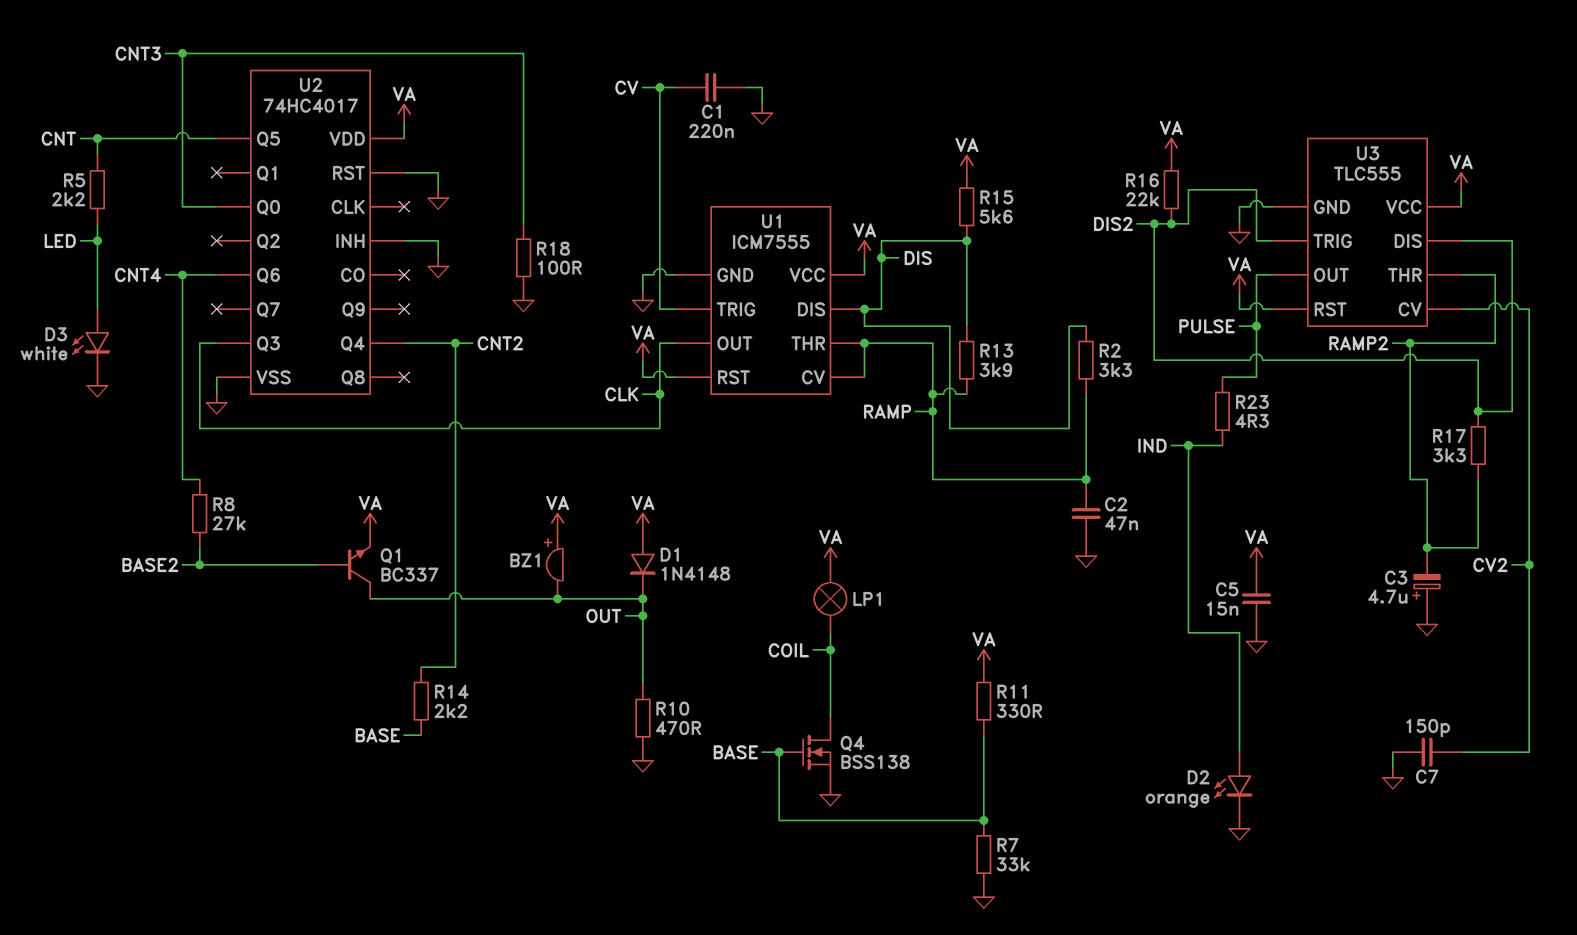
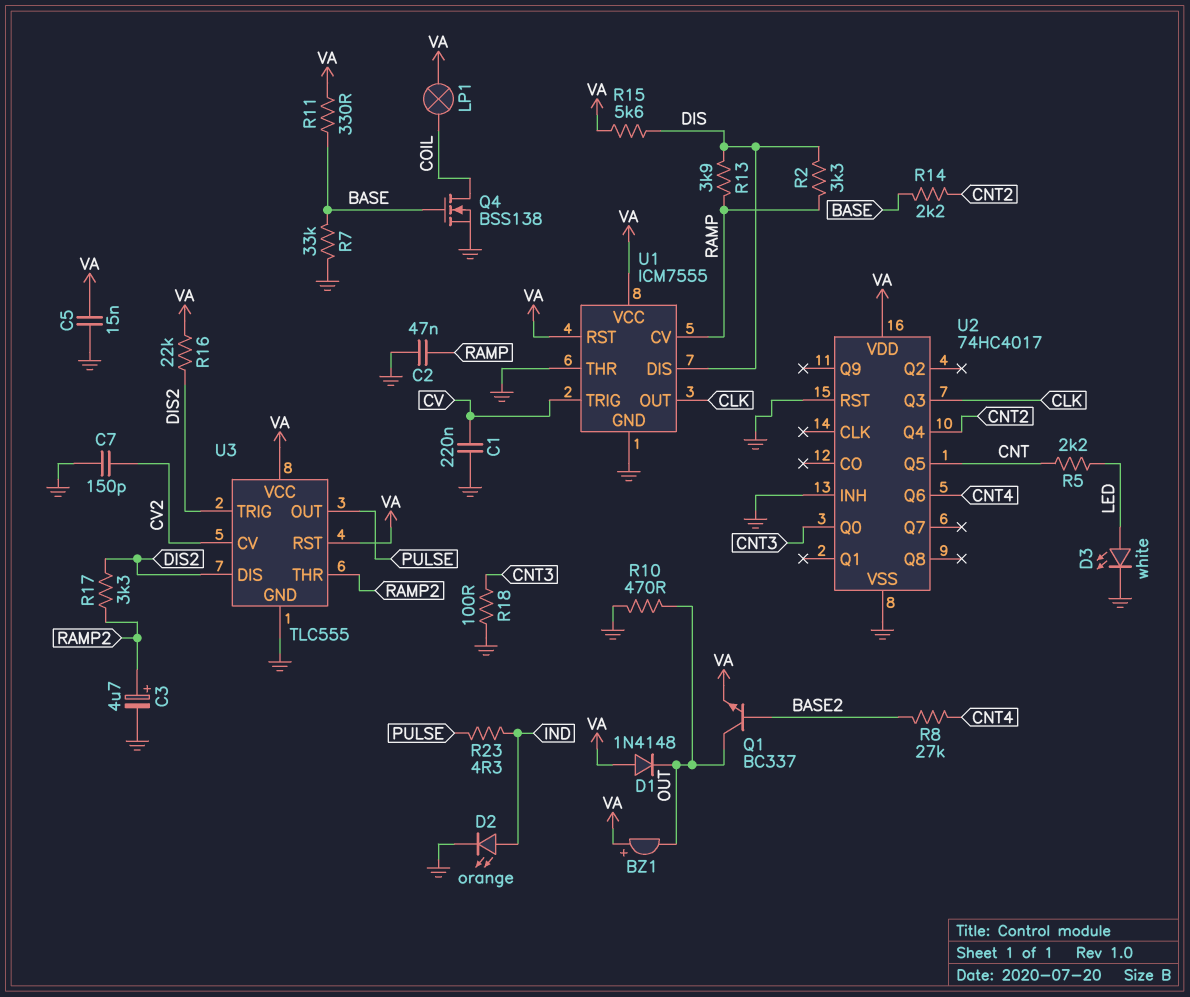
C3: 4.7uF (plus GND, minus RAMP2) -> 4.7uF (plus RAMP2, minus GND)
U1 pin THR: RAMP -> GND

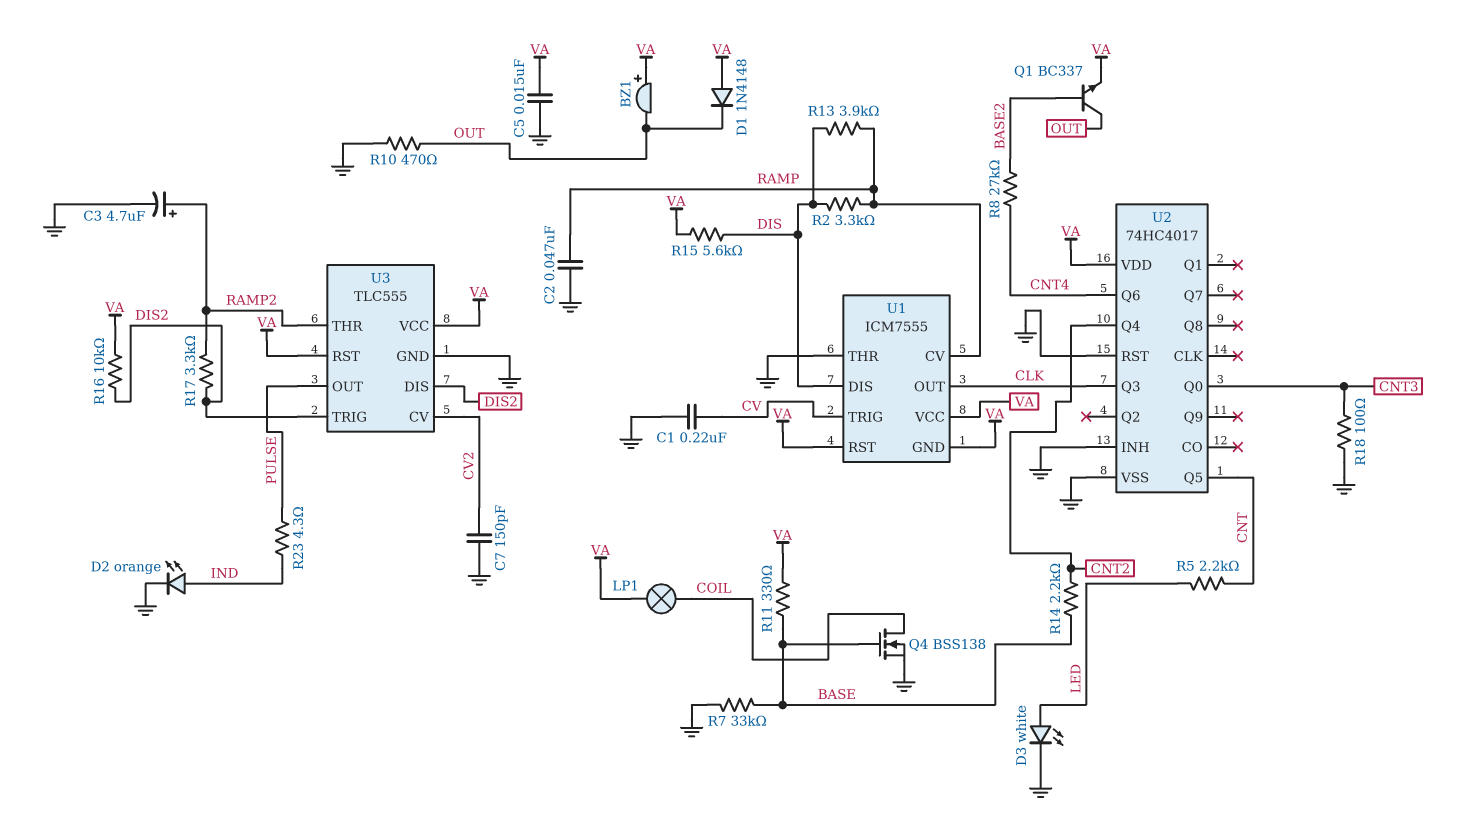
R16: 22k (DIS2, VA) -> 10k (DIS2, VA)
U1 pin GND: GND -> VA

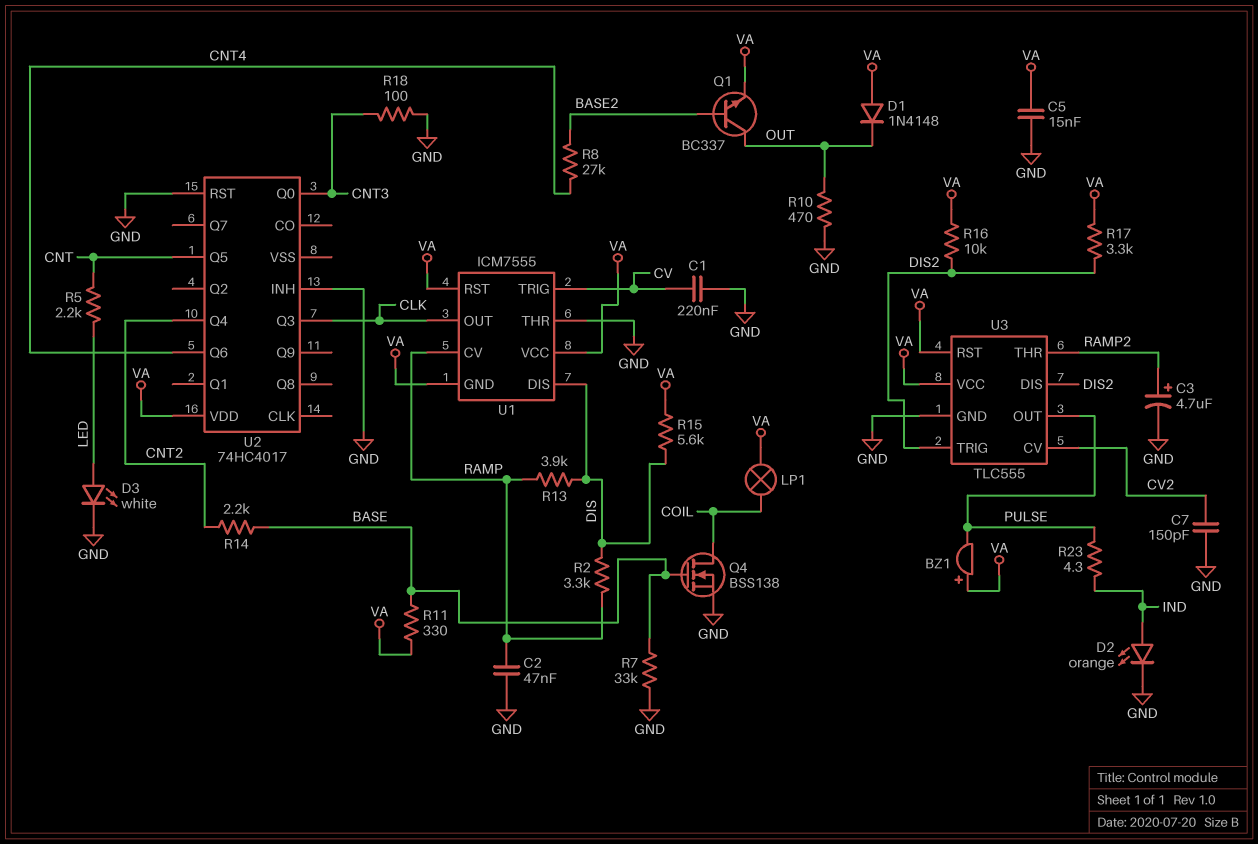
BZ1: buzzer (plus VA, minus OUT) -> buzzer (plus VA, minus PULSE)
R17: 3.3k (DIS2, RAMP2) -> 3.3k (DIS2, VA)
U2 pin VSS: GND -> none

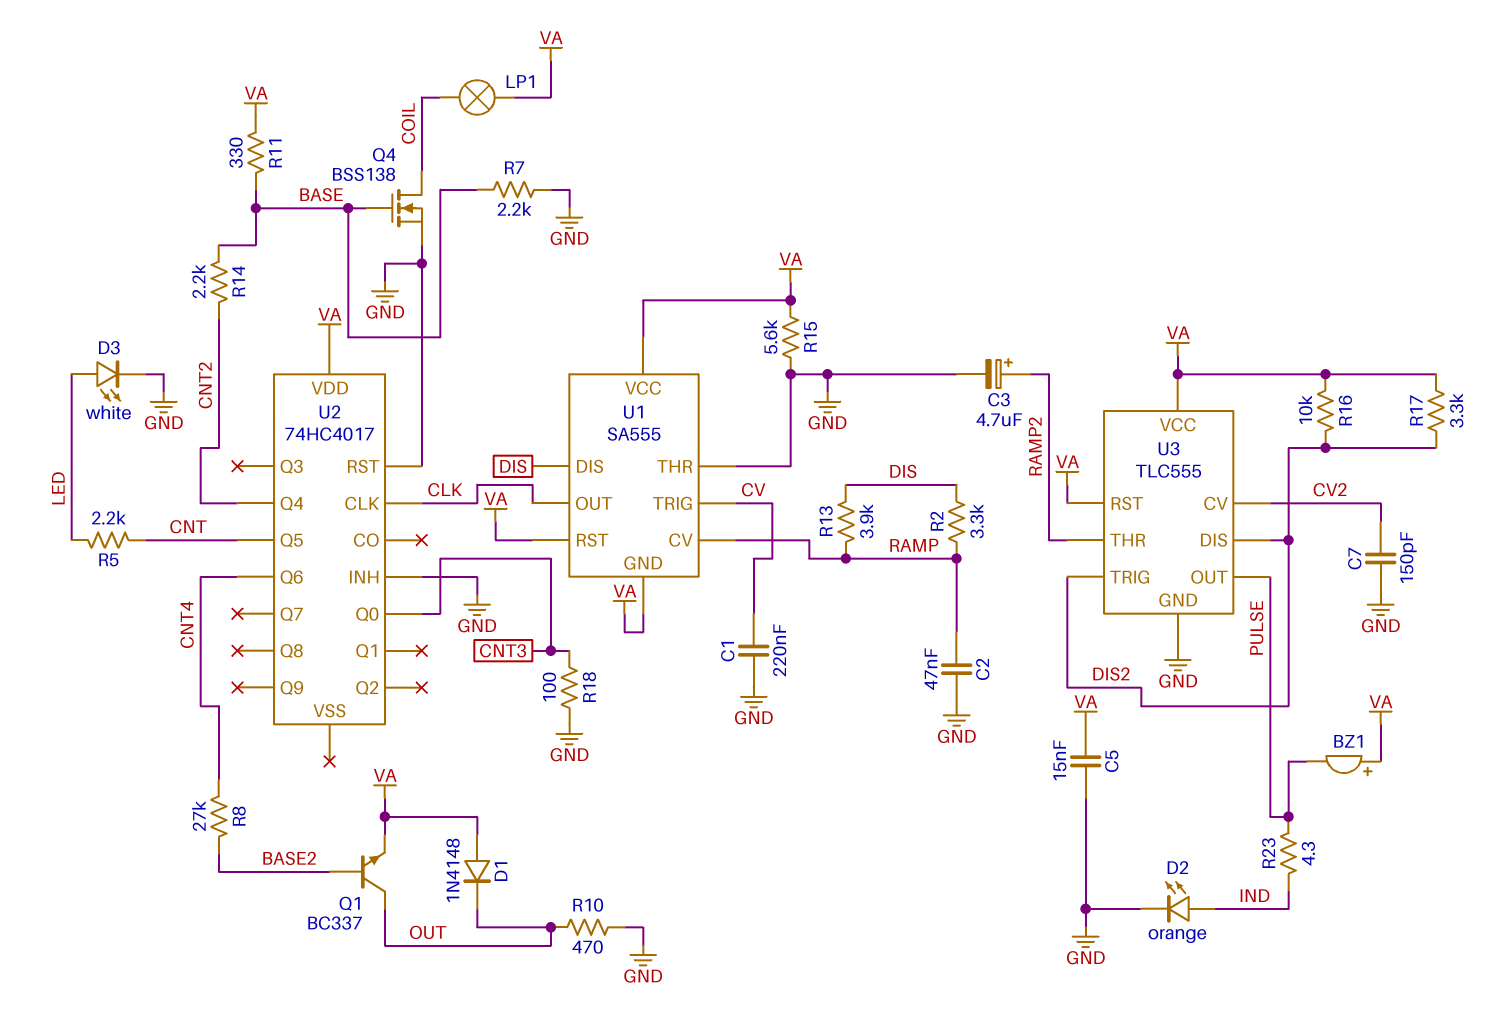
R7: 33k (BASE, GND) -> 2.2k (BASE, GND)
R15: 5.6k (DIS, VA) -> 5.6k (GND, VA)
U1: ICM7555 -> SA555
U2 pin CLK: none -> CLK
U2 pin Q3: CLK -> none

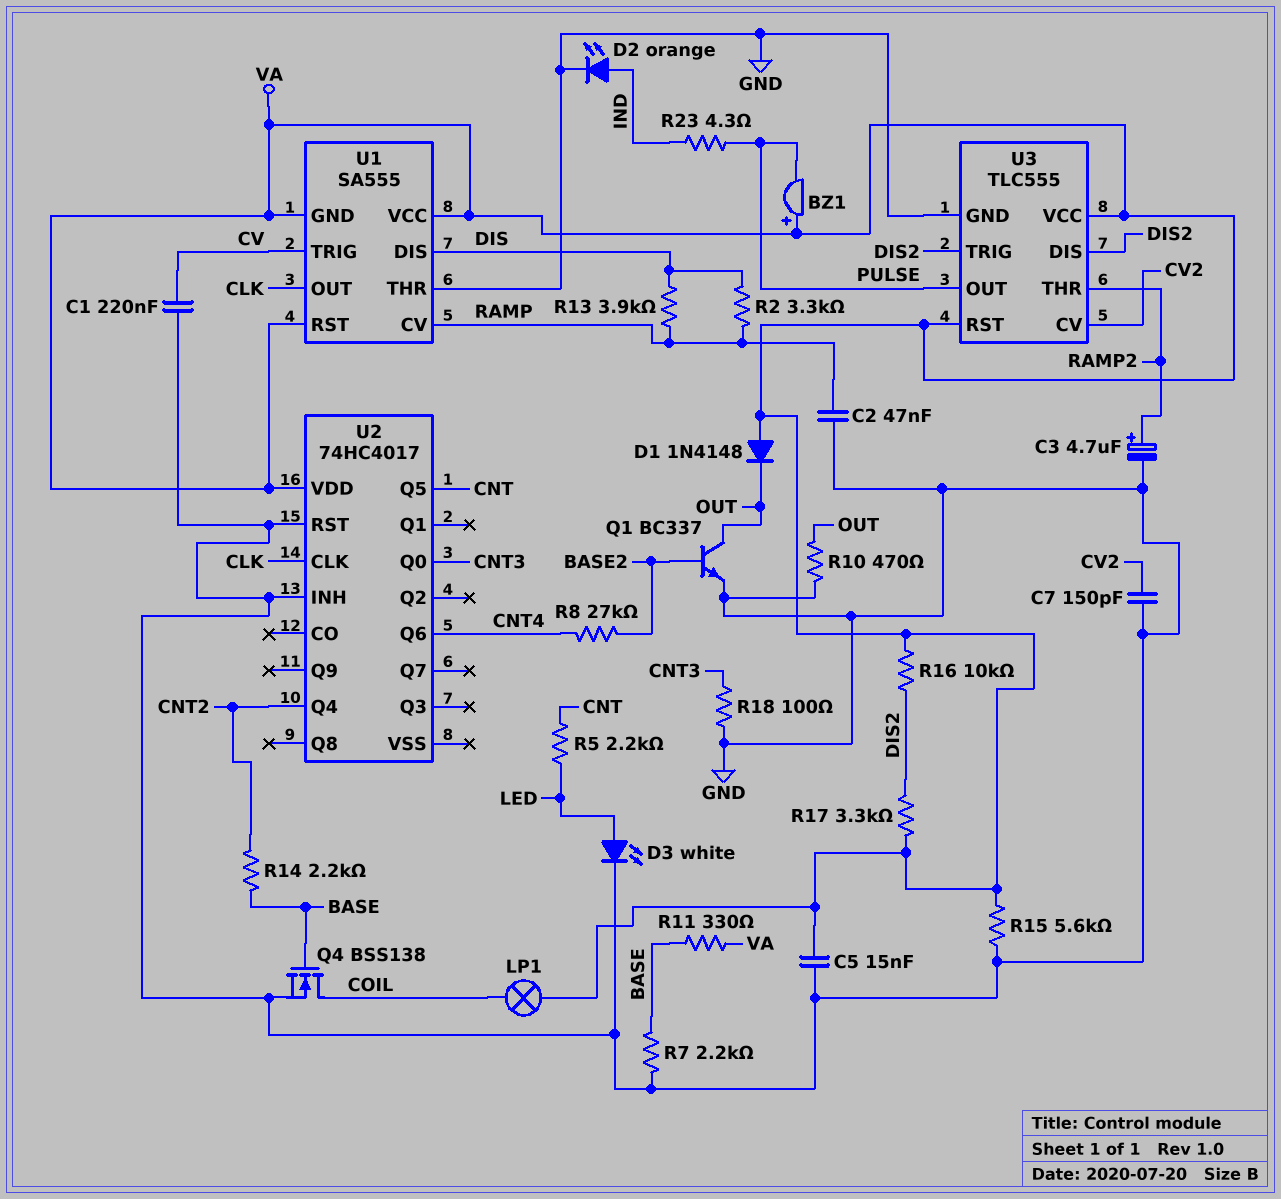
Q1: NPN BC337 (B BASE2, C OUT, E VA) -> NPN BC337 (B BASE2, C OUT, E GND)

